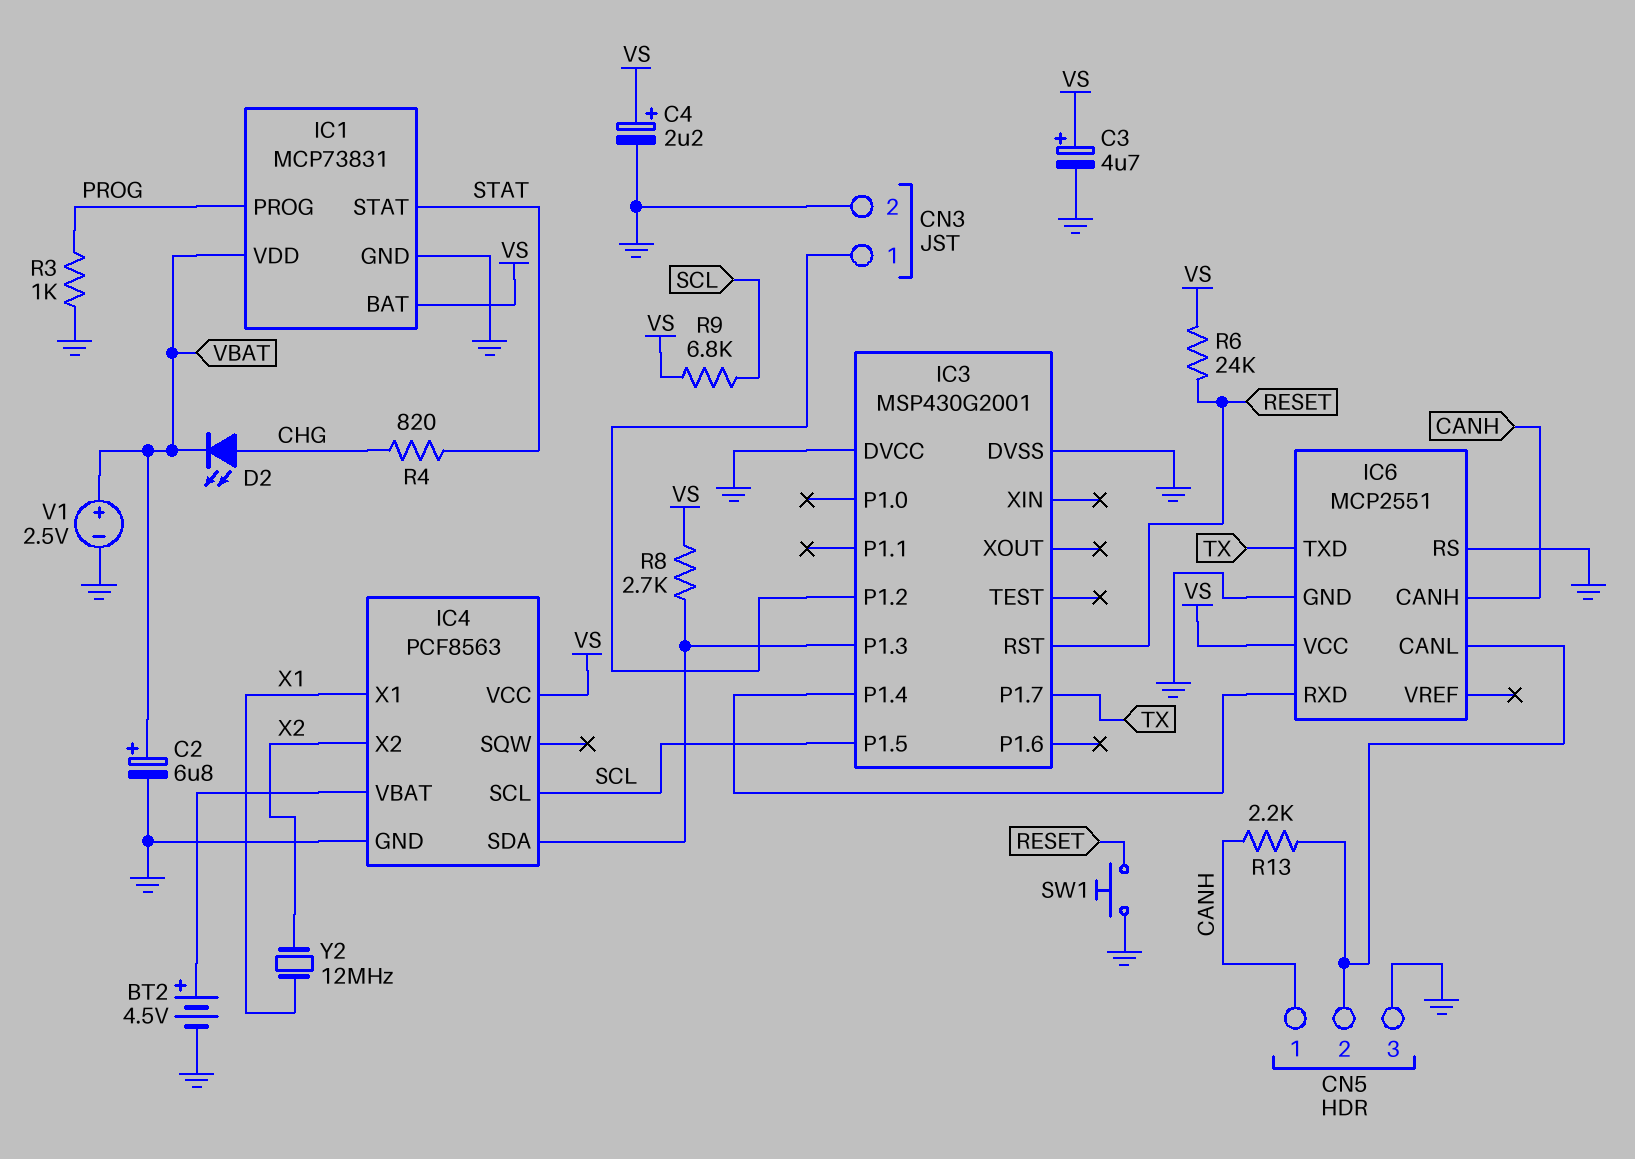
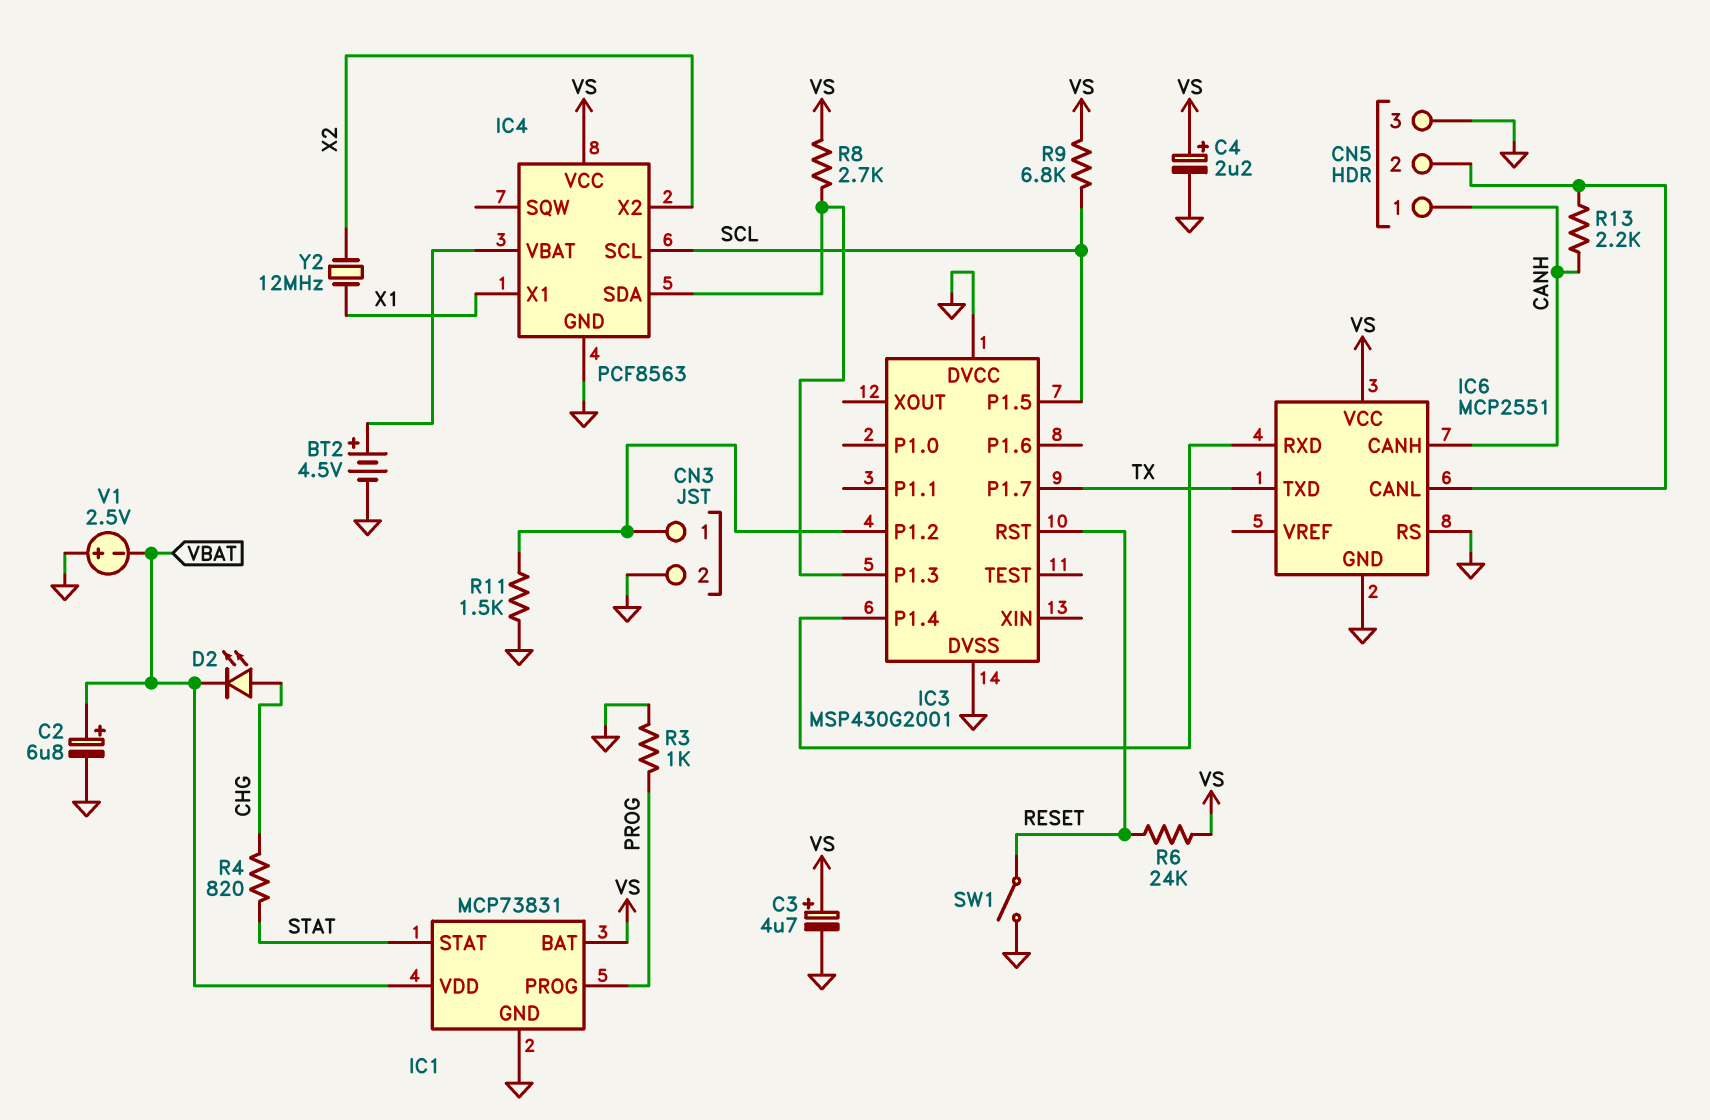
R11: none -> 1.5k (CN3/1, GND)
SW1: button (GND, RESET) -> switch (GND, RESET)
V1: 2.5V (plus VBAT, minus GND) -> 2.5V (plus GND, minus VBAT)

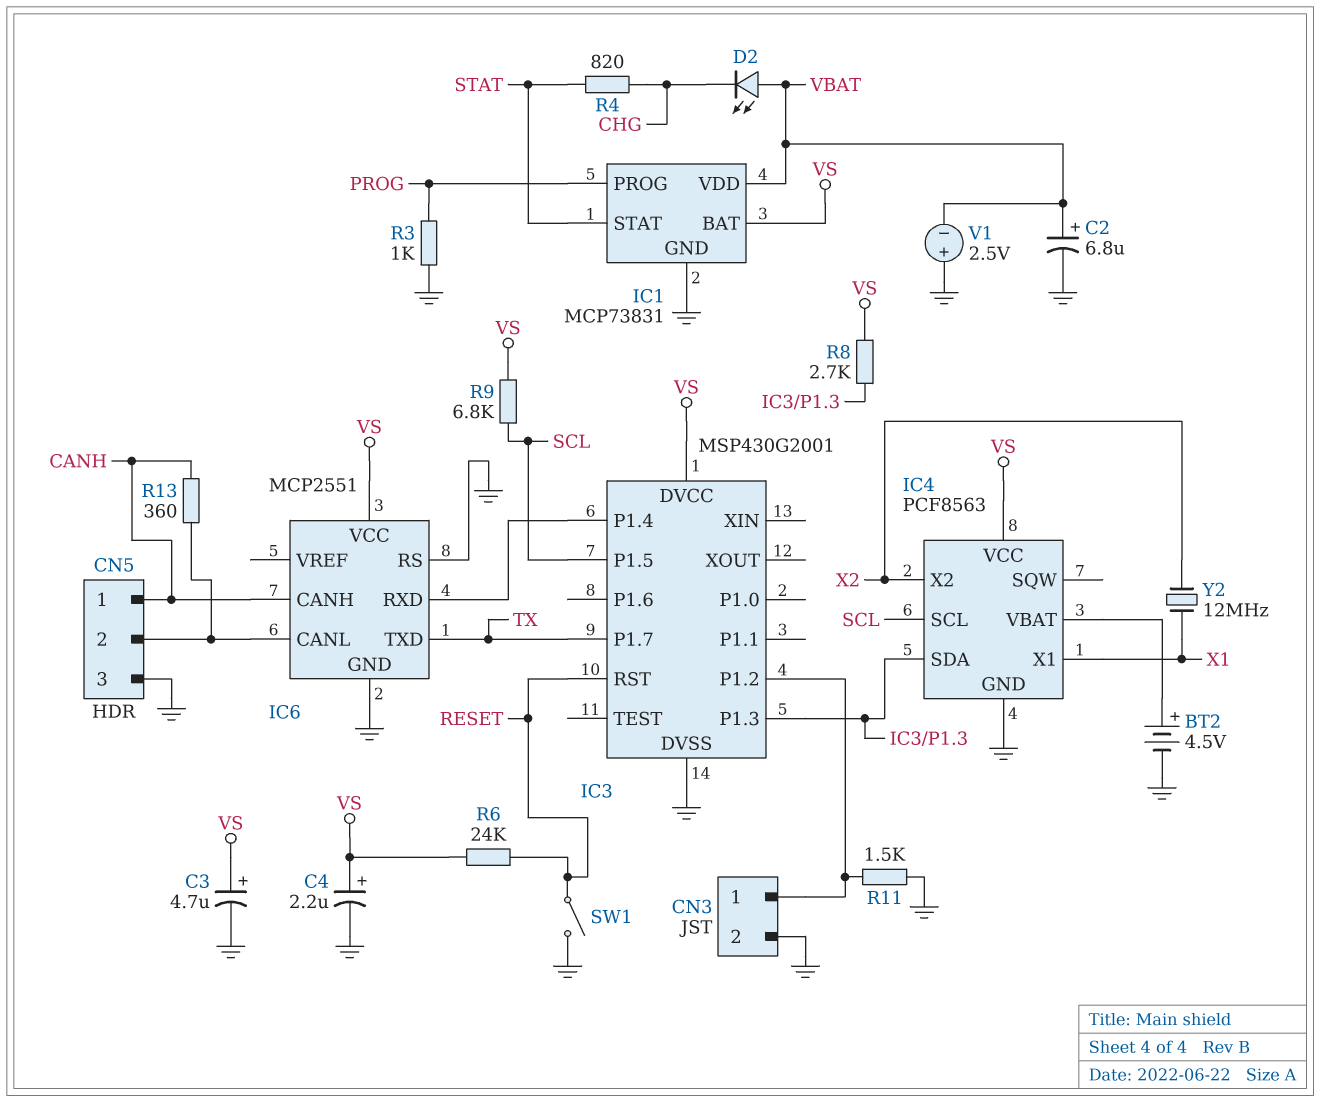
D2: LED (A CHG, K VBAT) -> LED (A VBAT, K CHG)
IC3 pin DVCC: GND -> VS
R13: 2.2k (CANH, CN5/2) -> 360 (CANH, CN5/2)

